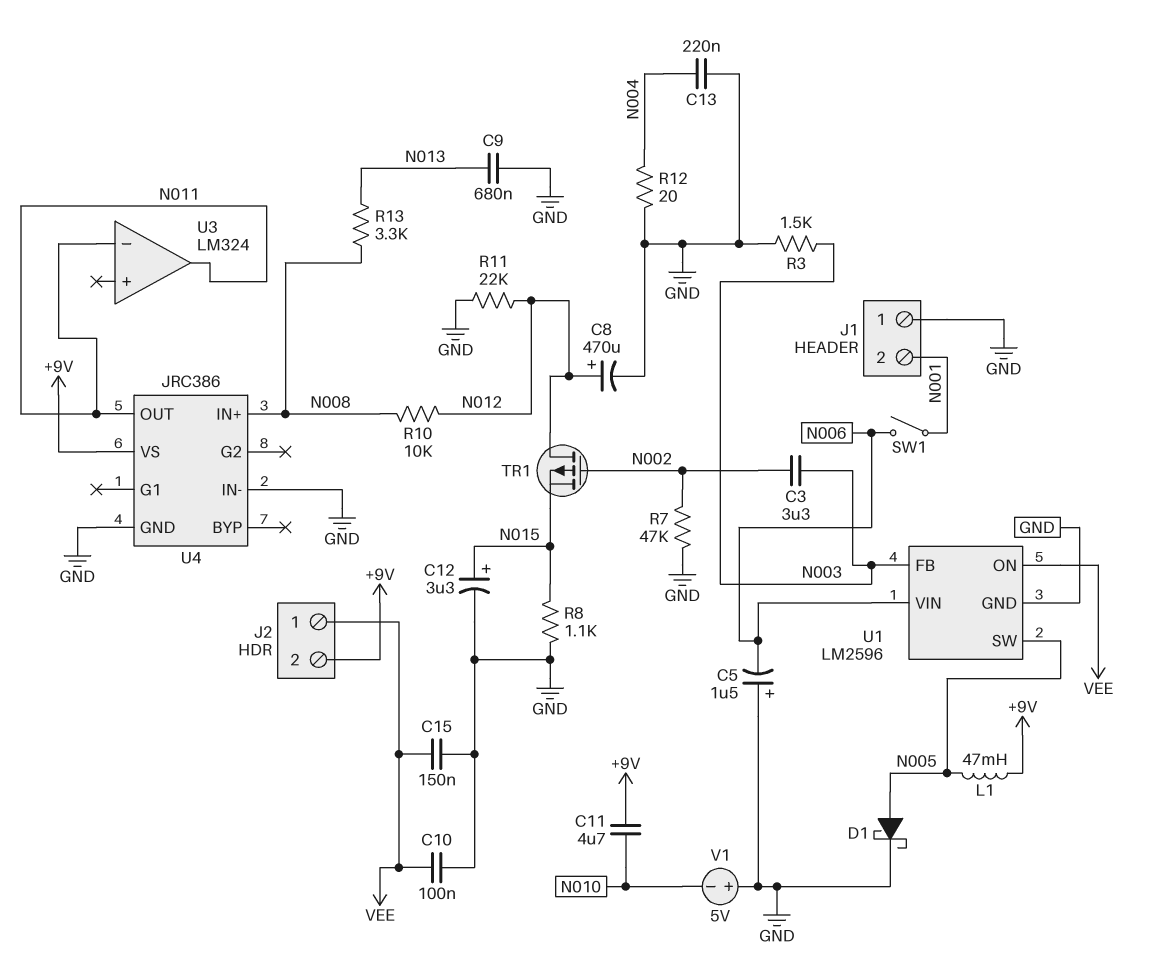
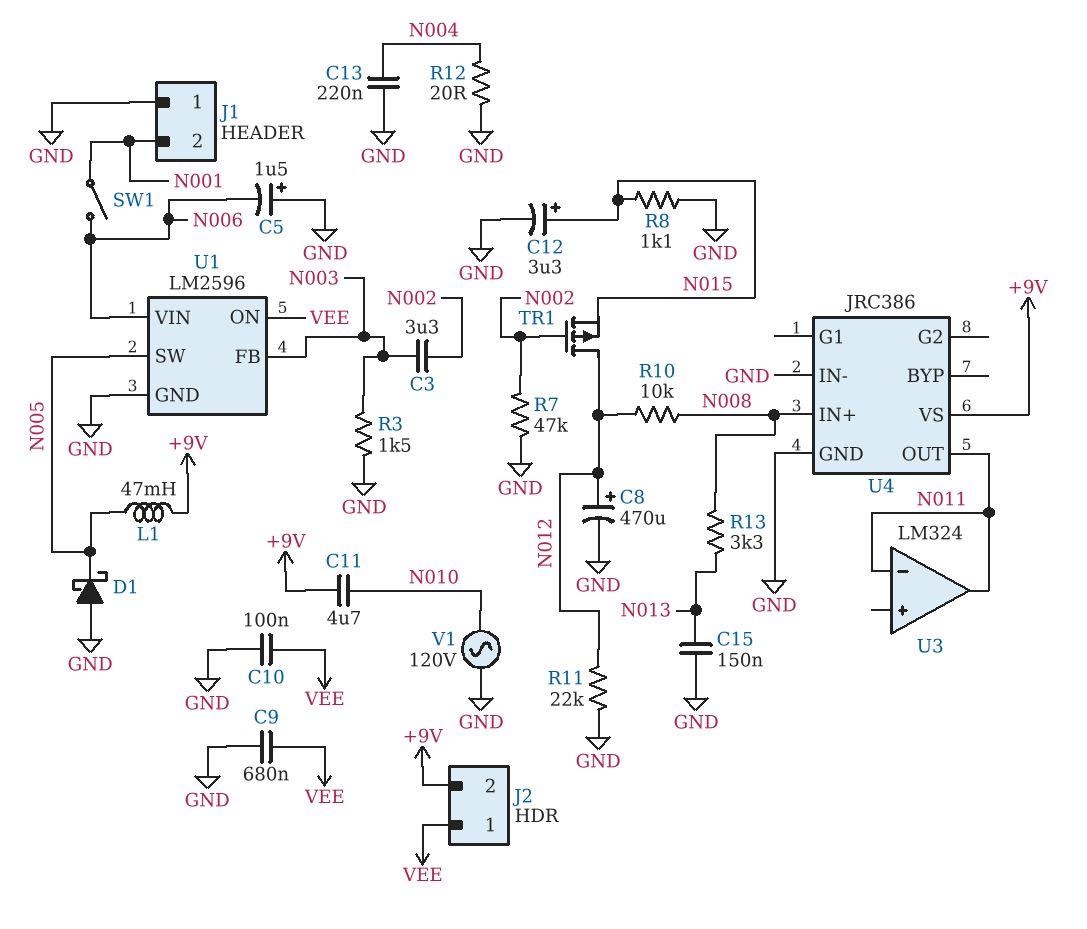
C9: 680nF (GND, N013) -> 680nF (GND, VEE)
C15: 150nF (GND, VEE) -> 150nF (GND, N013)
D1: schottky (A N005, K GND) -> schottky (A GND, K N005)
V1: 5V (plus GND, minus N010) -> AC 120V (GND, N010)

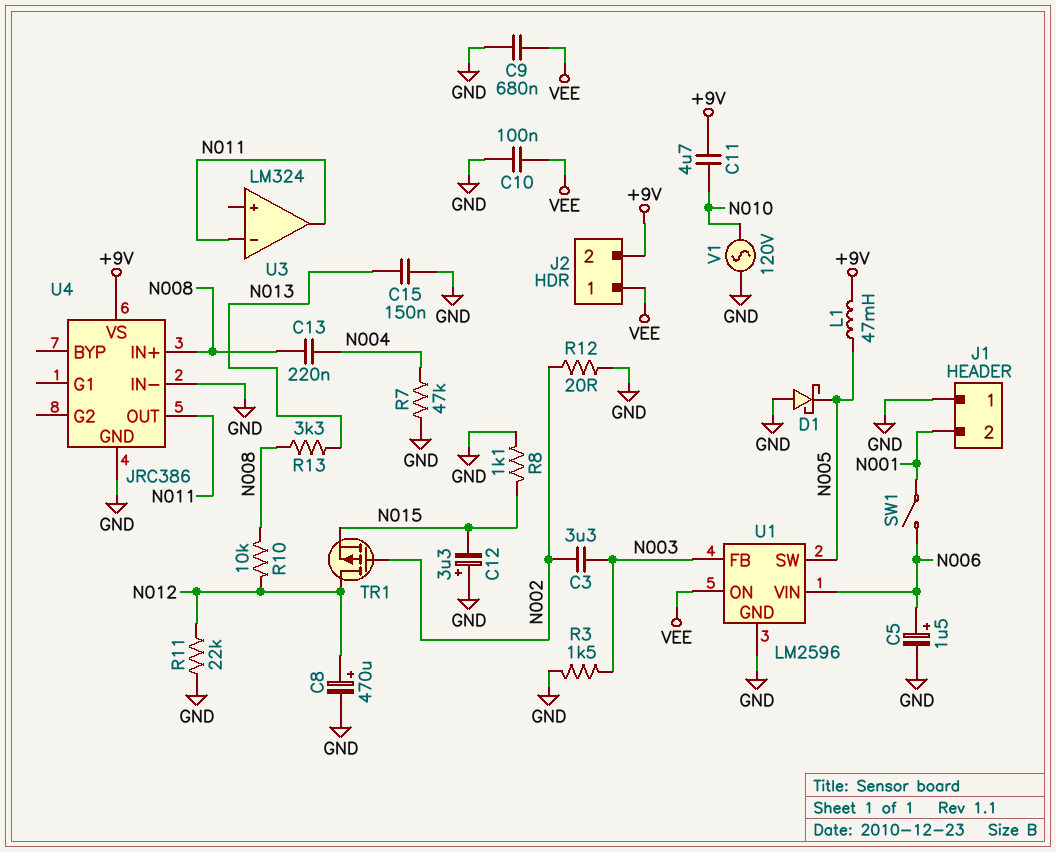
C5: 1.5uF (plus GND, minus N006) -> 1.5uF (plus N006, minus GND)
C12: 3.3uF (plus N015, minus GND) -> 3.3uF (plus GND, minus N015)
C13: 220nF (GND, N004) -> 220nF (N004, N008)
R7: 47k (GND, N002) -> 47k (GND, N004)
R12: 20 (GND, N004) -> 20 (GND, N002)

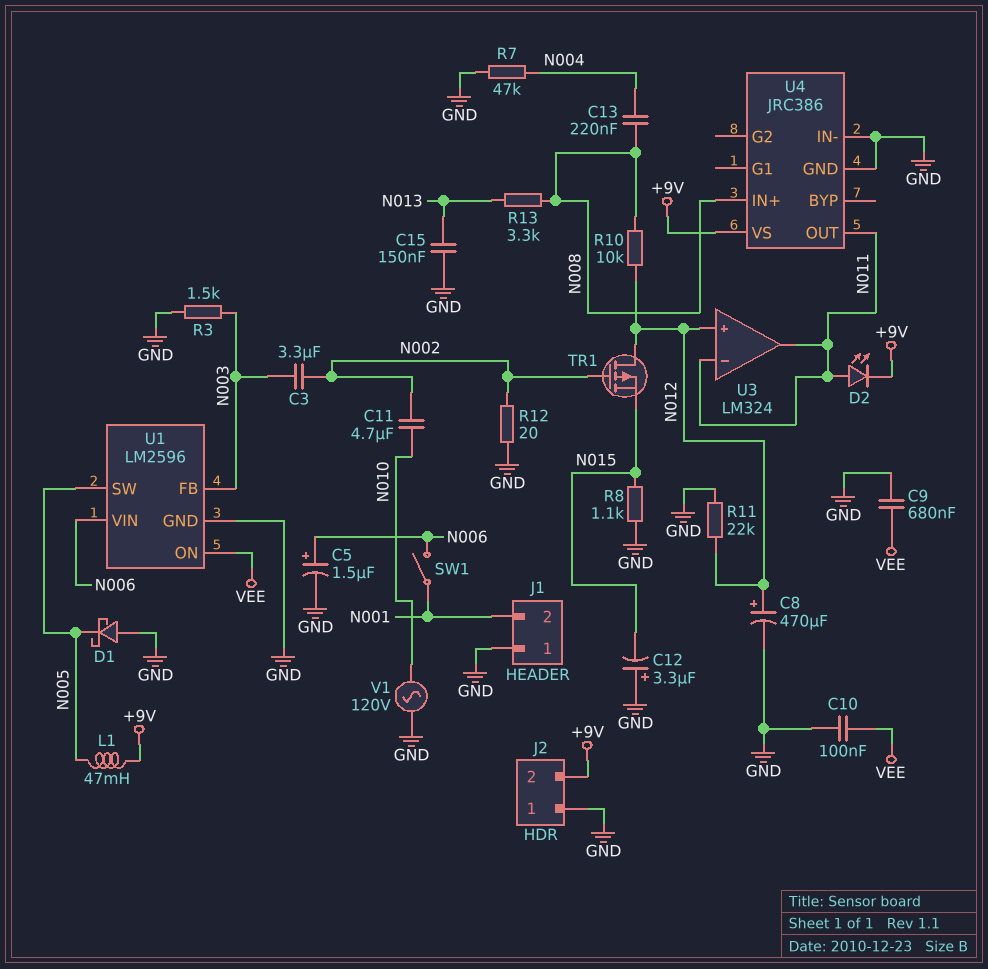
C11: 4.7uF (+9V, N010) -> 4.7uF (N002, N010)
D2: none -> LED (A N011, K +9V)
J2 pin 1: VEE -> GND
U3 pin in+: none -> N012

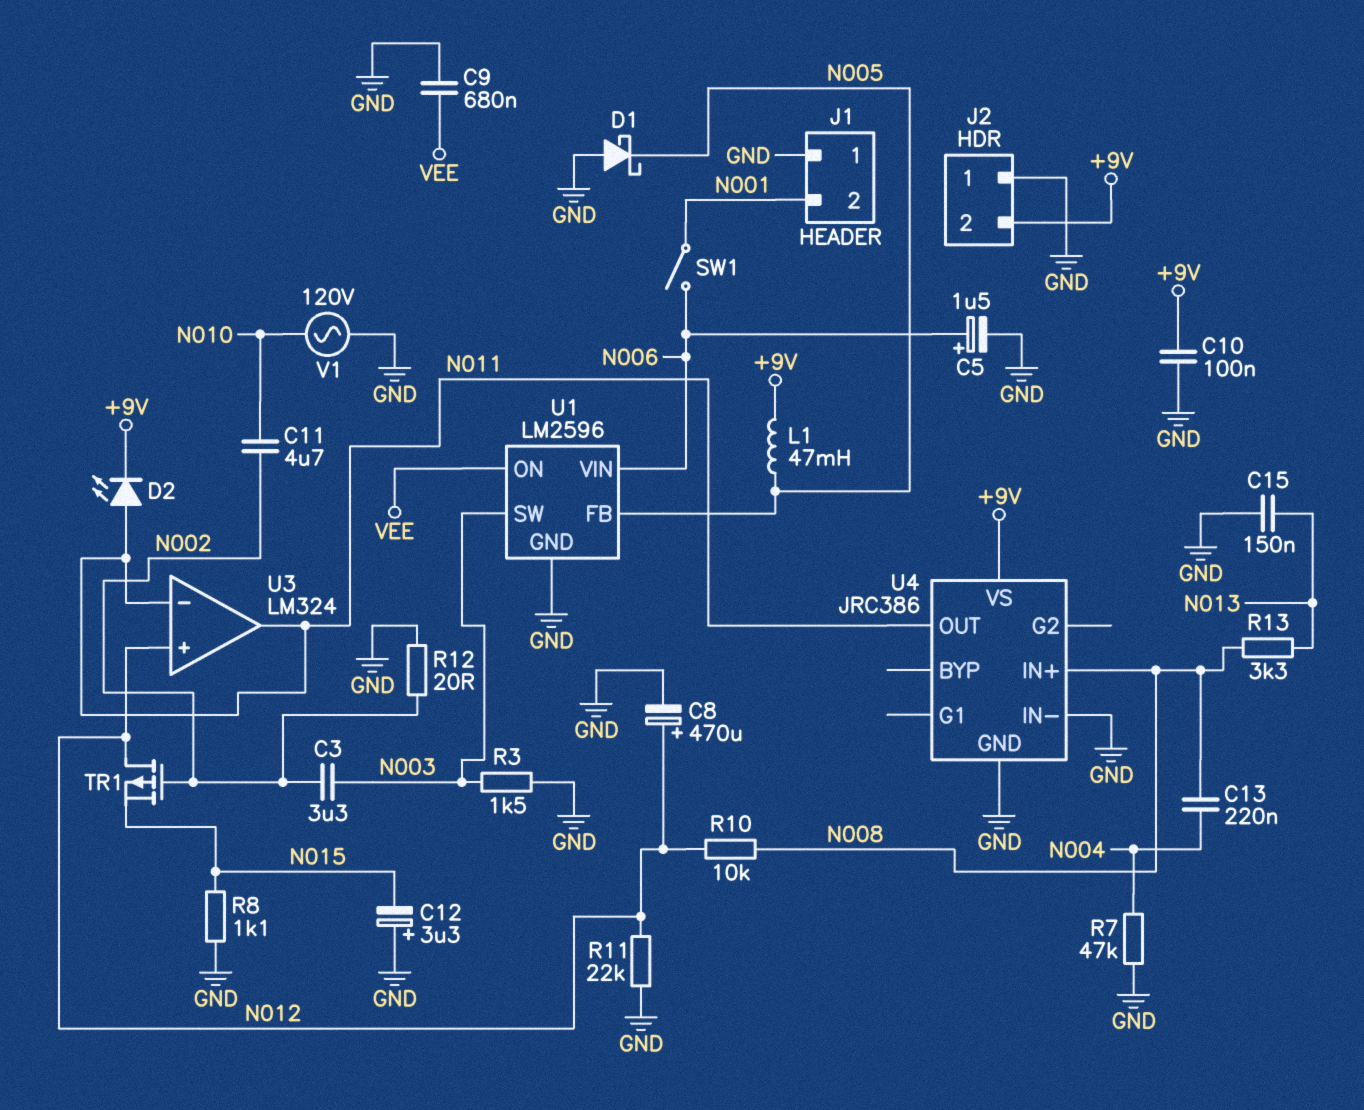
C10: 100nF (GND, VEE) -> 100nF (+9V, GND)
U1 pin FB: N003 -> N005
U1 pin SW: N005 -> N003

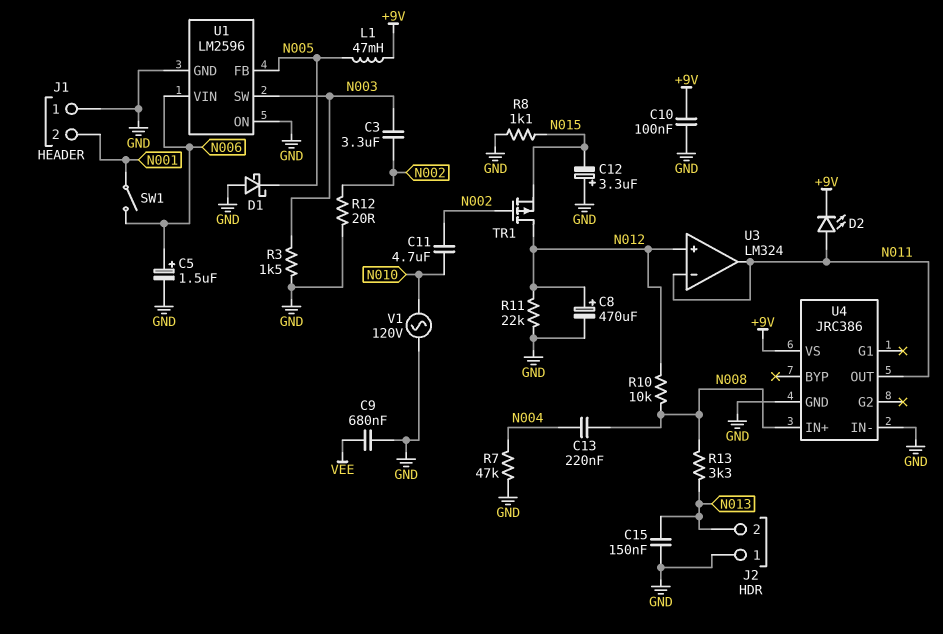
J2 pin 2: +9V -> N013
U1 pin ON: VEE -> GND

